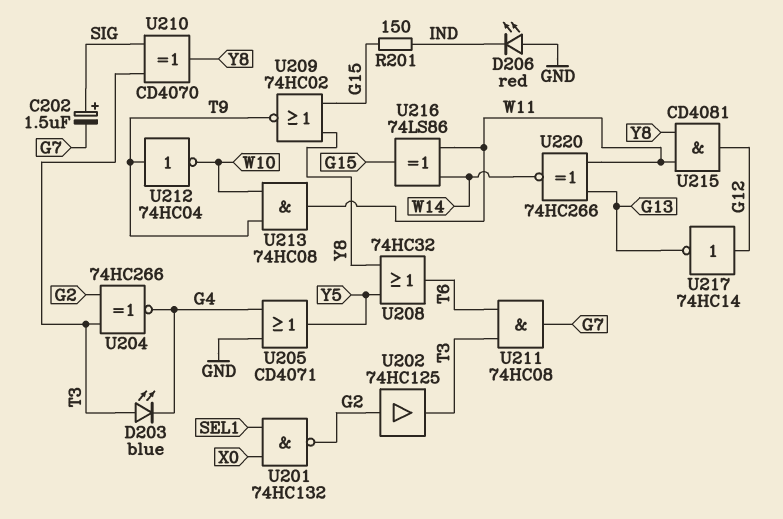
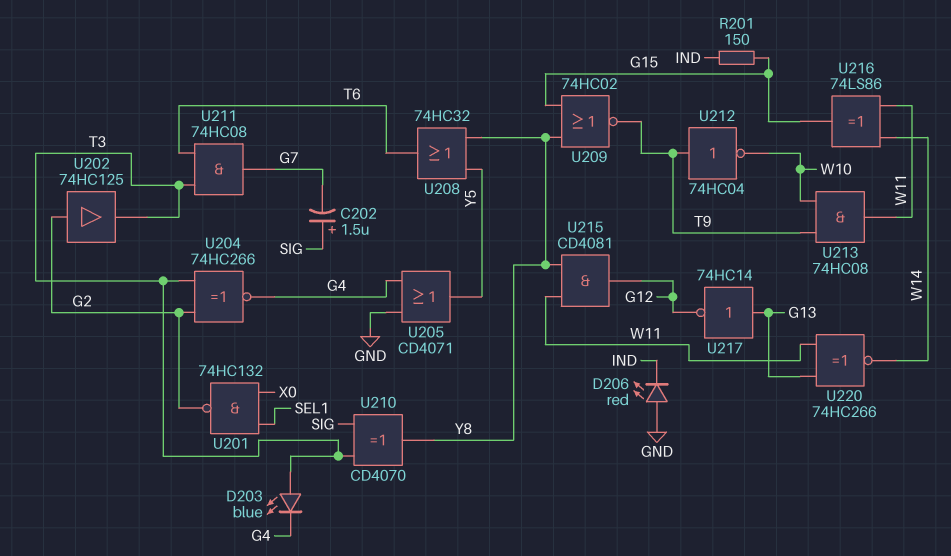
U217: NOT 74HC14 (in G12, out G13) -> NOT 74HC14 (in G13, out G12)

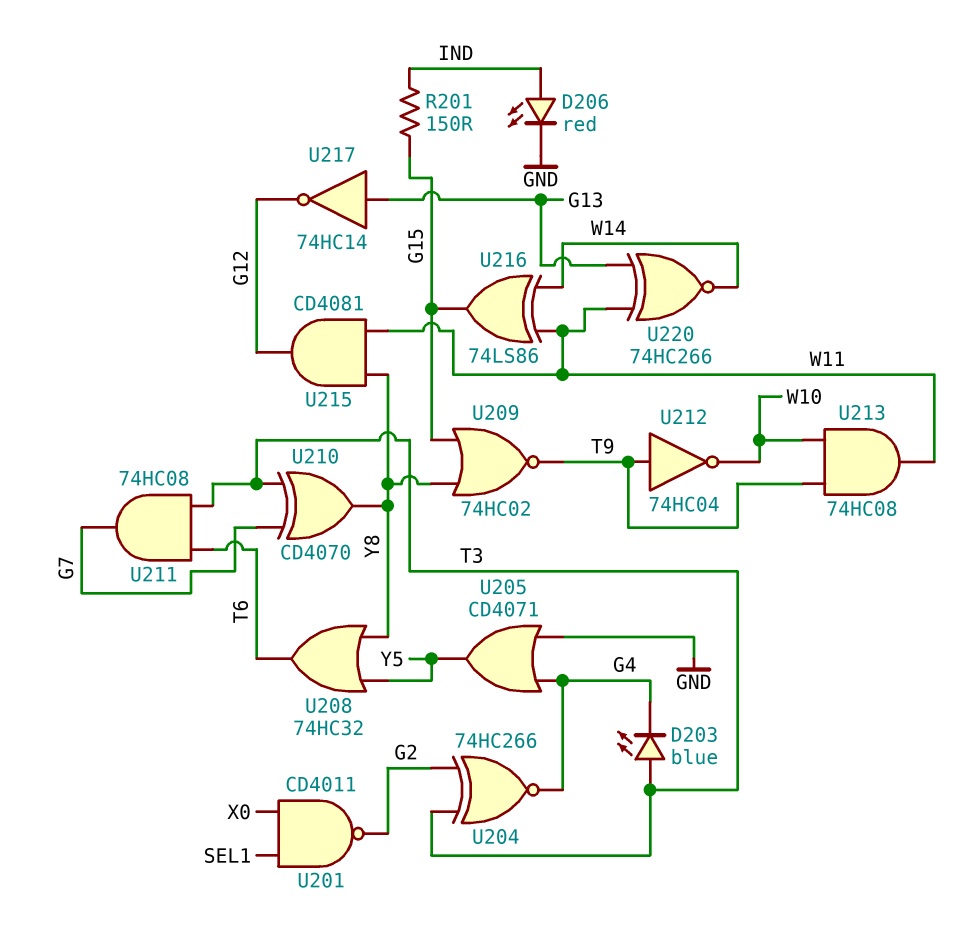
C202: 1.5uF (plus SIG, minus G7) -> none
D206: LED red (A GND, K IND) -> LED red (A IND, K GND)
U201: NAND 74HC132 (in SEL1, in X0, out G2) -> NAND CD4011 (in SEL1, in X0, out G2)
U202: buffer 74HC125 (in G2, out T3) -> none
U210: XOR CD4070 (in SIG, in T3, out Y8) -> XOR CD4070 (in G7, in T3, out Y8)

